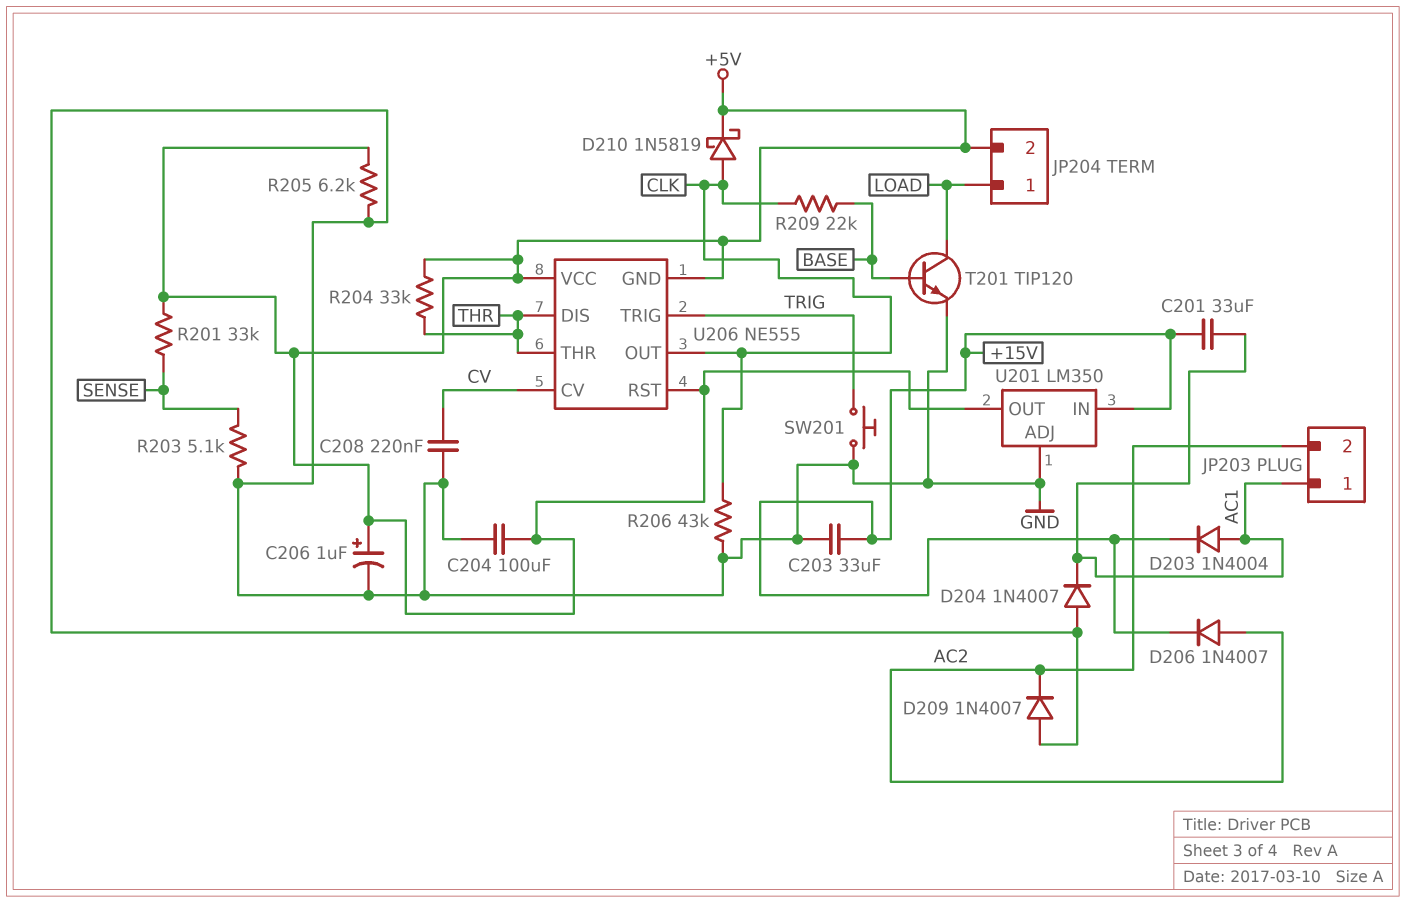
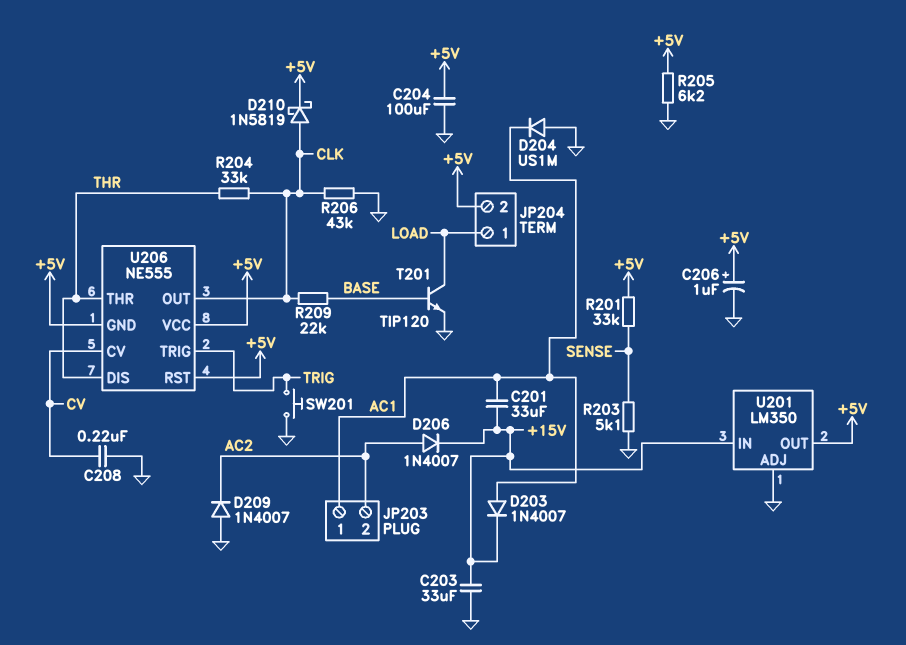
D203: diode 1N4004 (A AC1, K +15V) -> diode 1N4007 (A AC1, K +15V)
D204: diode 1N4007 (A GND, K AC1) -> diode US1M (A GND, K AC1)
R204: 33k (+5V, THR) -> 33k (CLK, THR)

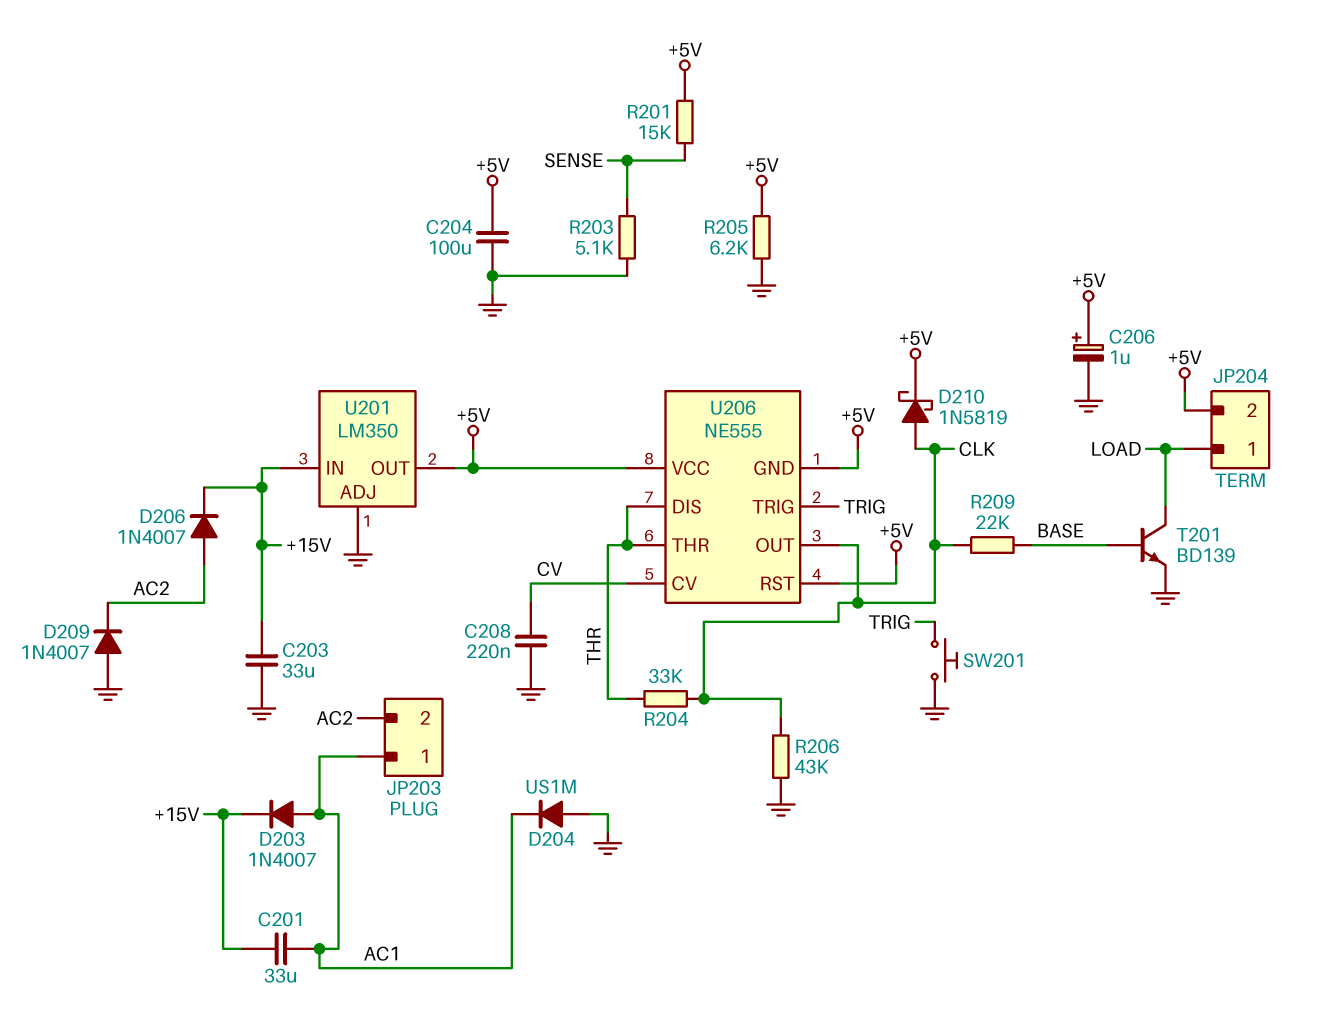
R201: 33k (+5V, SENSE) -> 15k (+5V, SENSE)
T201: NPN TIP120 (B BASE, C LOAD, E GND) -> NPN BD139 (B BASE, C LOAD, E GND)

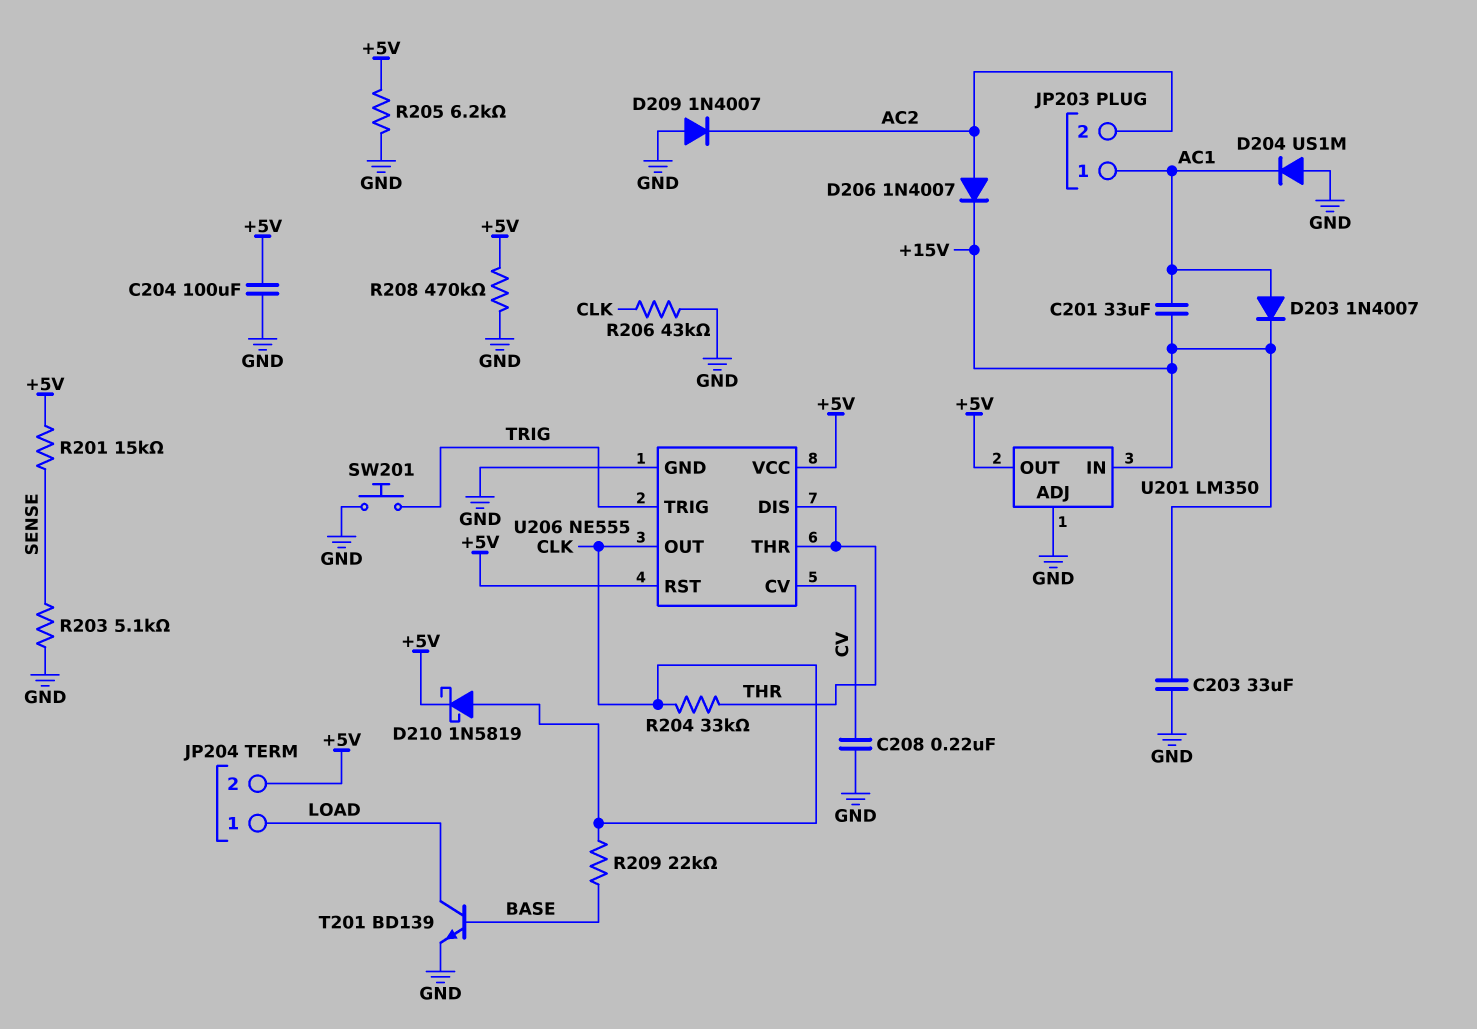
C206: 1uF (plus +5V, minus GND) -> none
R208: none -> 470k (+5V, GND)
U206 pin GND: +5V -> GND

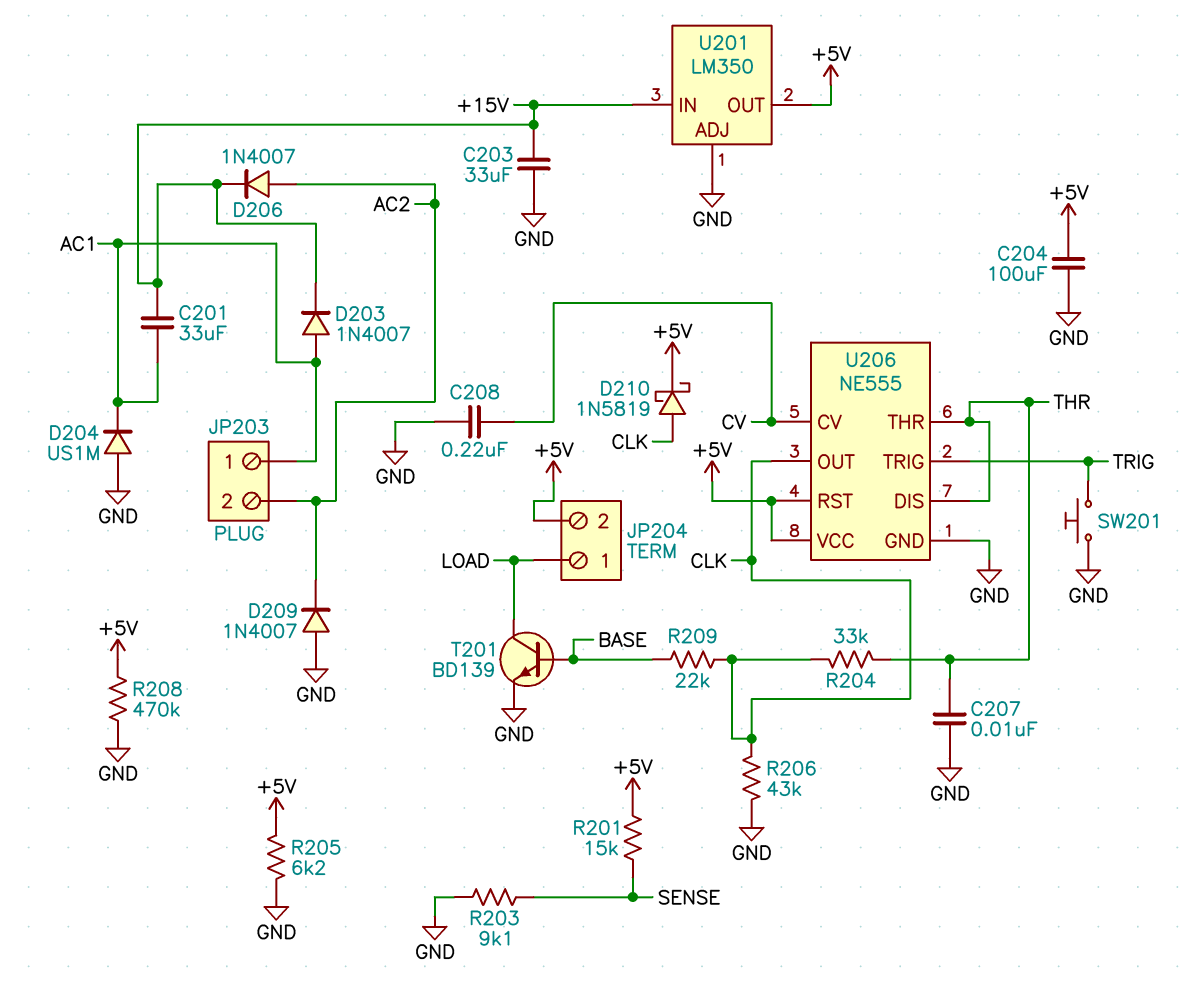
C207: none -> 10nF (GND, THR)
R203: 5.1k (GND, SENSE) -> 9.1k (GND, SENSE)

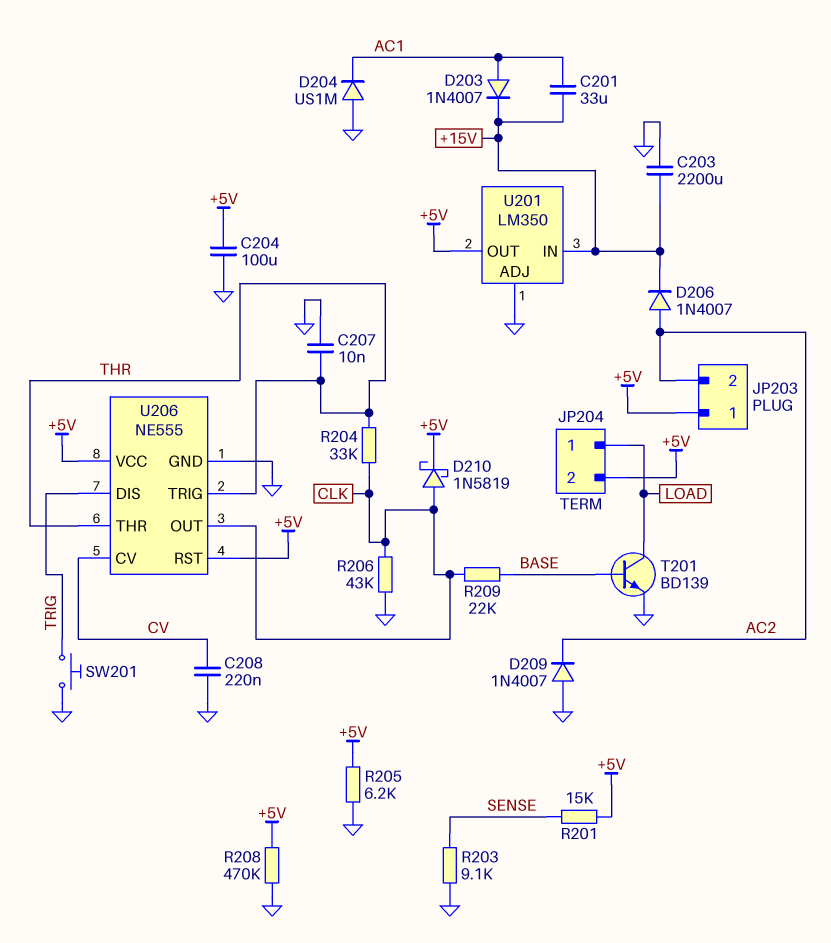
C203: 33uF (+15V, GND) -> 2200uF (+15V, GND)
JP203 pin 1: AC1 -> +5V
U206 pin DIS: THR -> TRIG
U206 pin TRIG: TRIG -> THR

